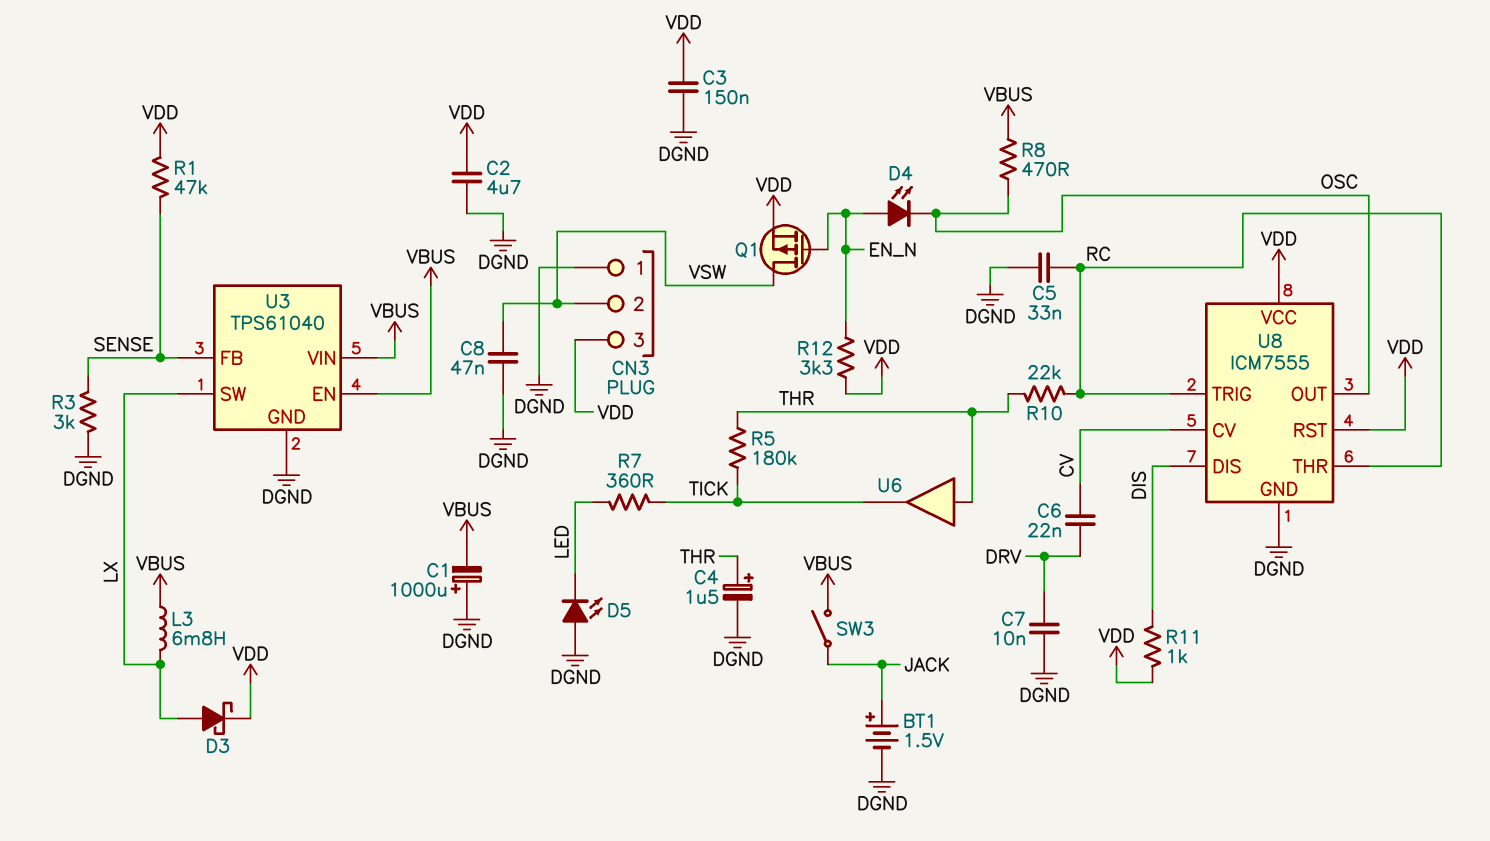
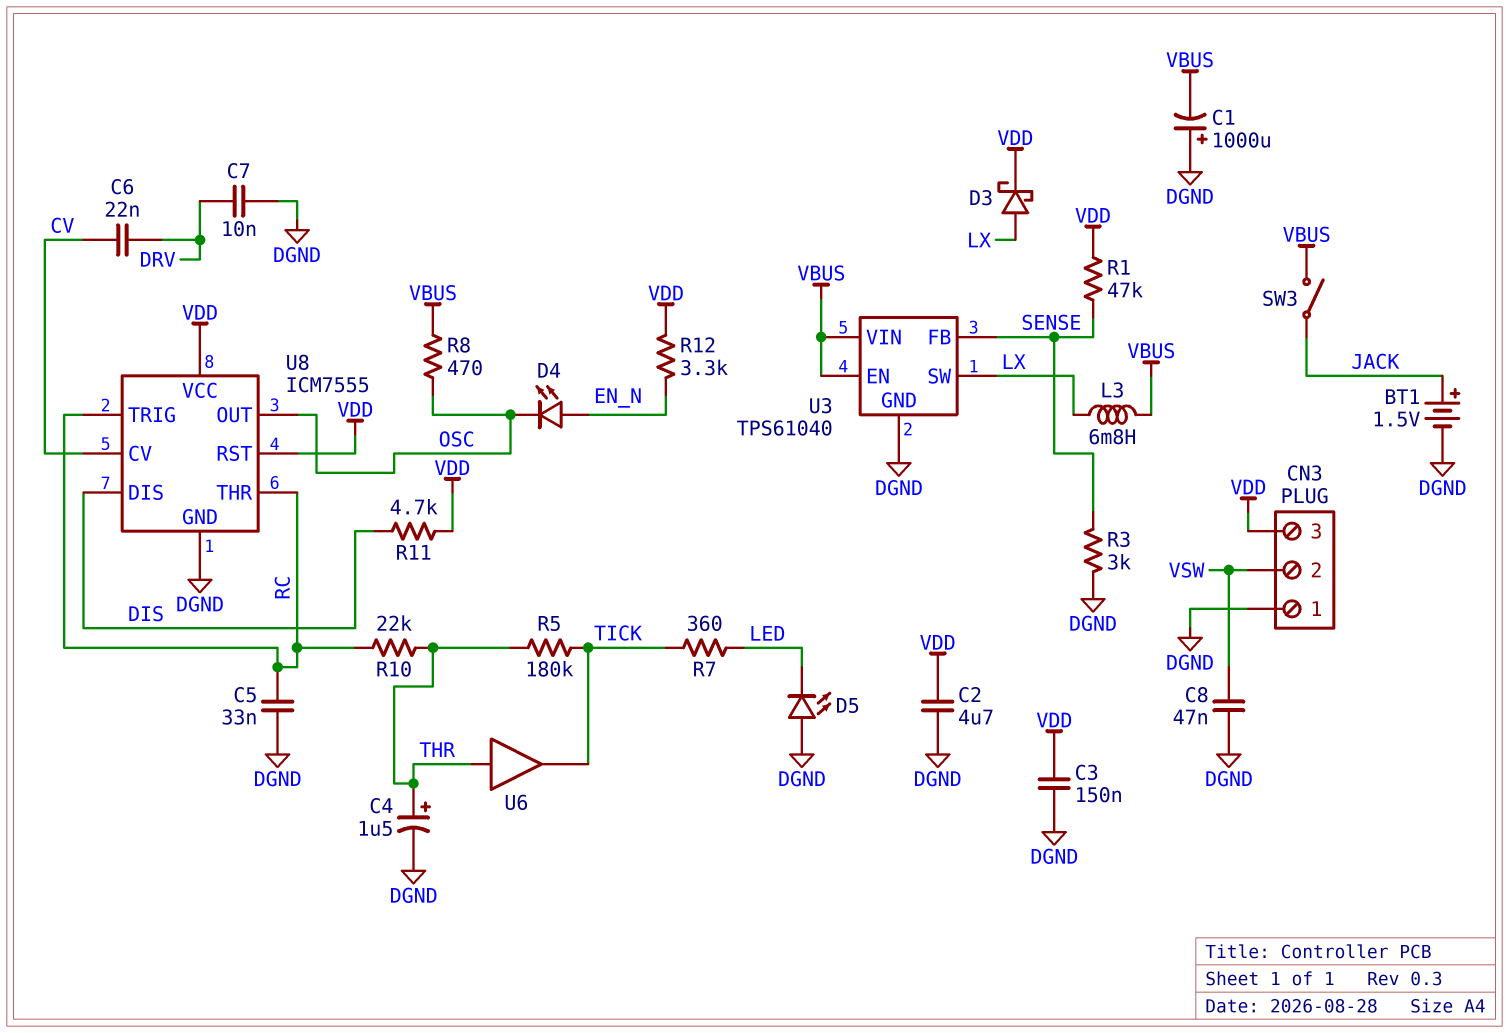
Q1: PMOS (G EN_N, D VSW, S VDD) -> none
R11: 1k (DIS, VDD) -> 4.7k (DIS, VDD)

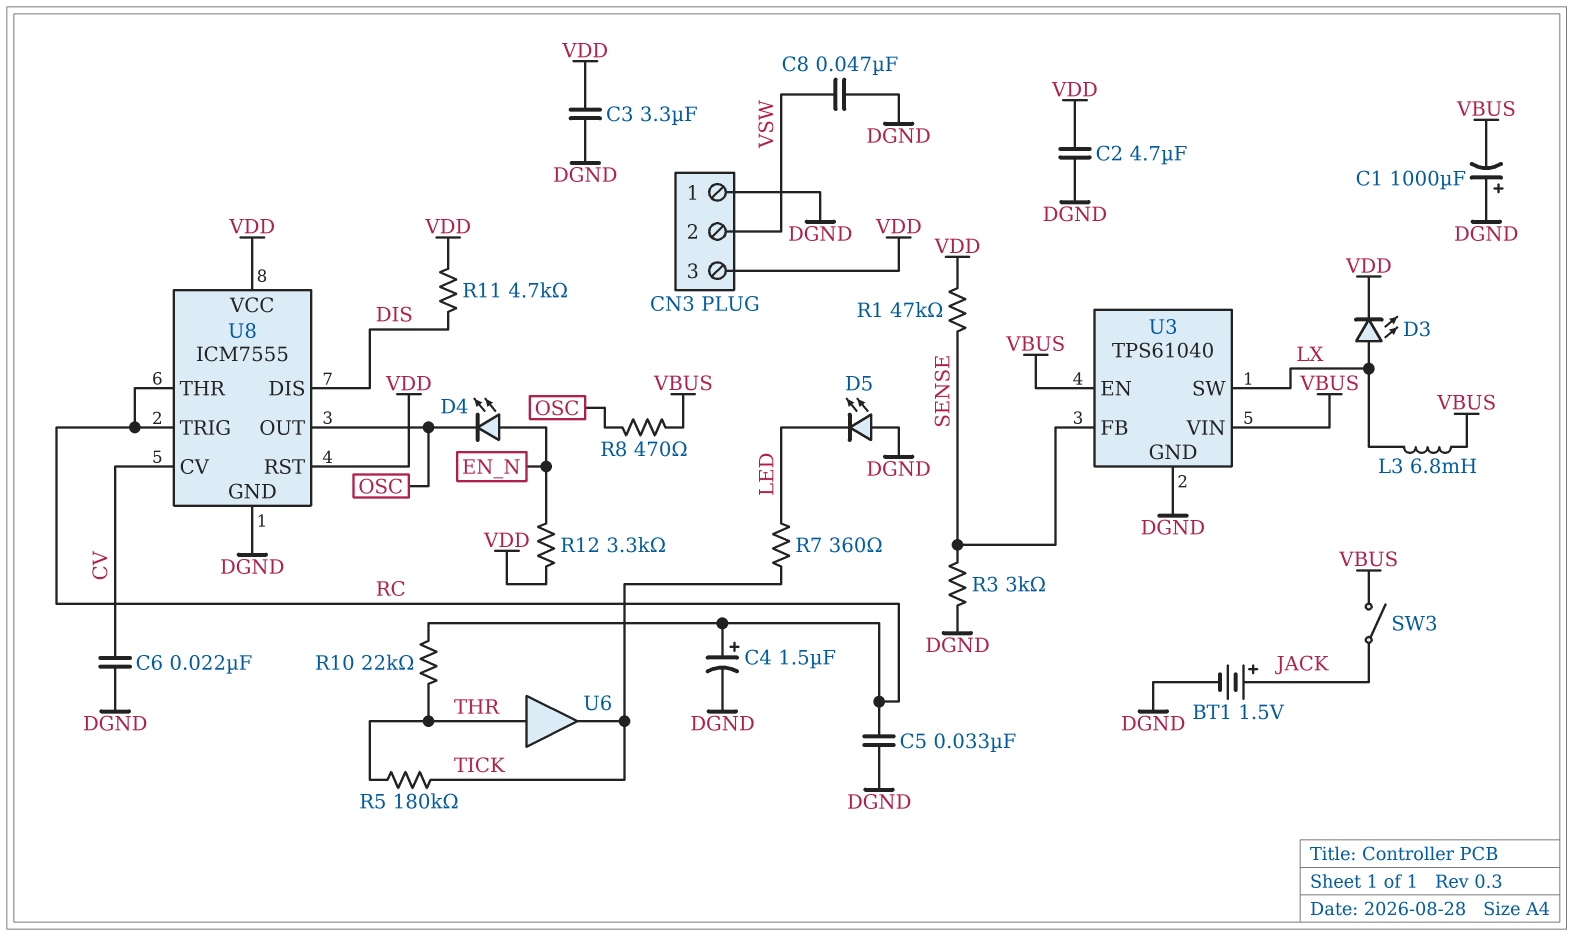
C3: 150nF (DGND, VDD) -> 3.3uF (DGND, VDD)
C4: 1.5uF (plus THR, minus DGND) -> 1.5uF (plus RC, minus DGND)
C6: 22nF (CV, DRV) -> 22nF (CV, DGND)
C7: 10nF (DGND, DRV) -> none
D3: schottky (A LX, K VDD) -> LED (A LX, K VDD)

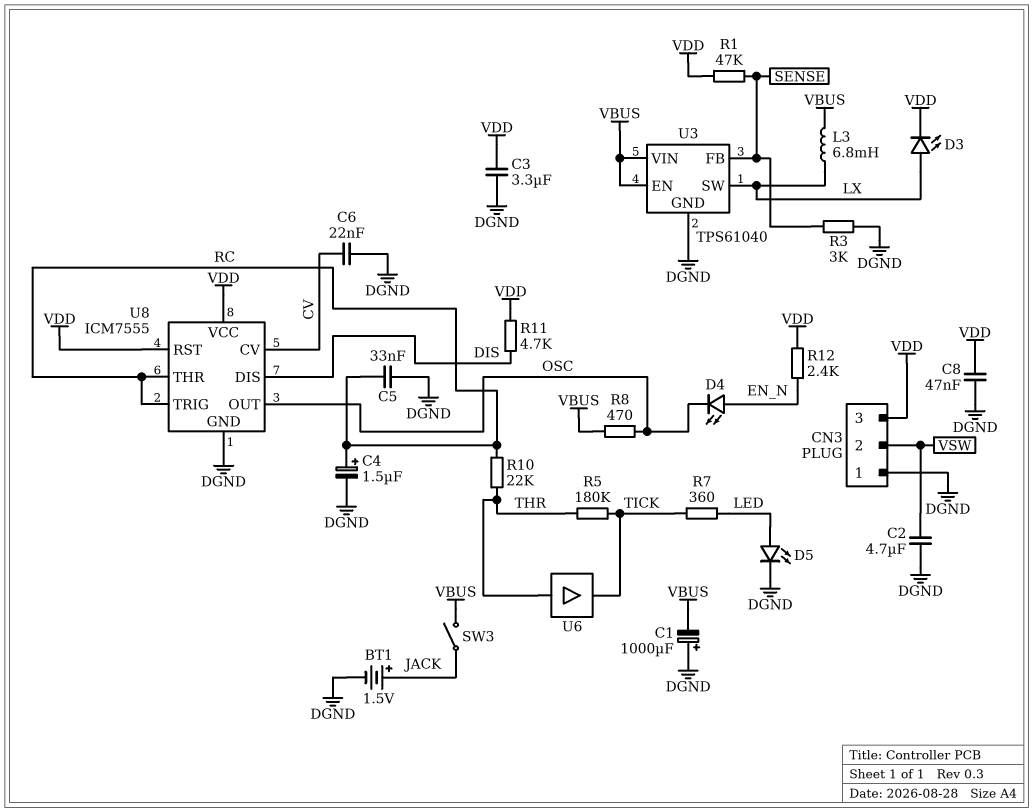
C2: 4.7uF (DGND, VDD) -> 4.7uF (DGND, VSW)
C8: 47nF (DGND, VSW) -> 47nF (DGND, VDD)
D5: LED (A DGND, K LED) -> LED (A LED, K DGND)
R12: 3.3k (EN_N, VDD) -> 2.4k (EN_N, VDD)

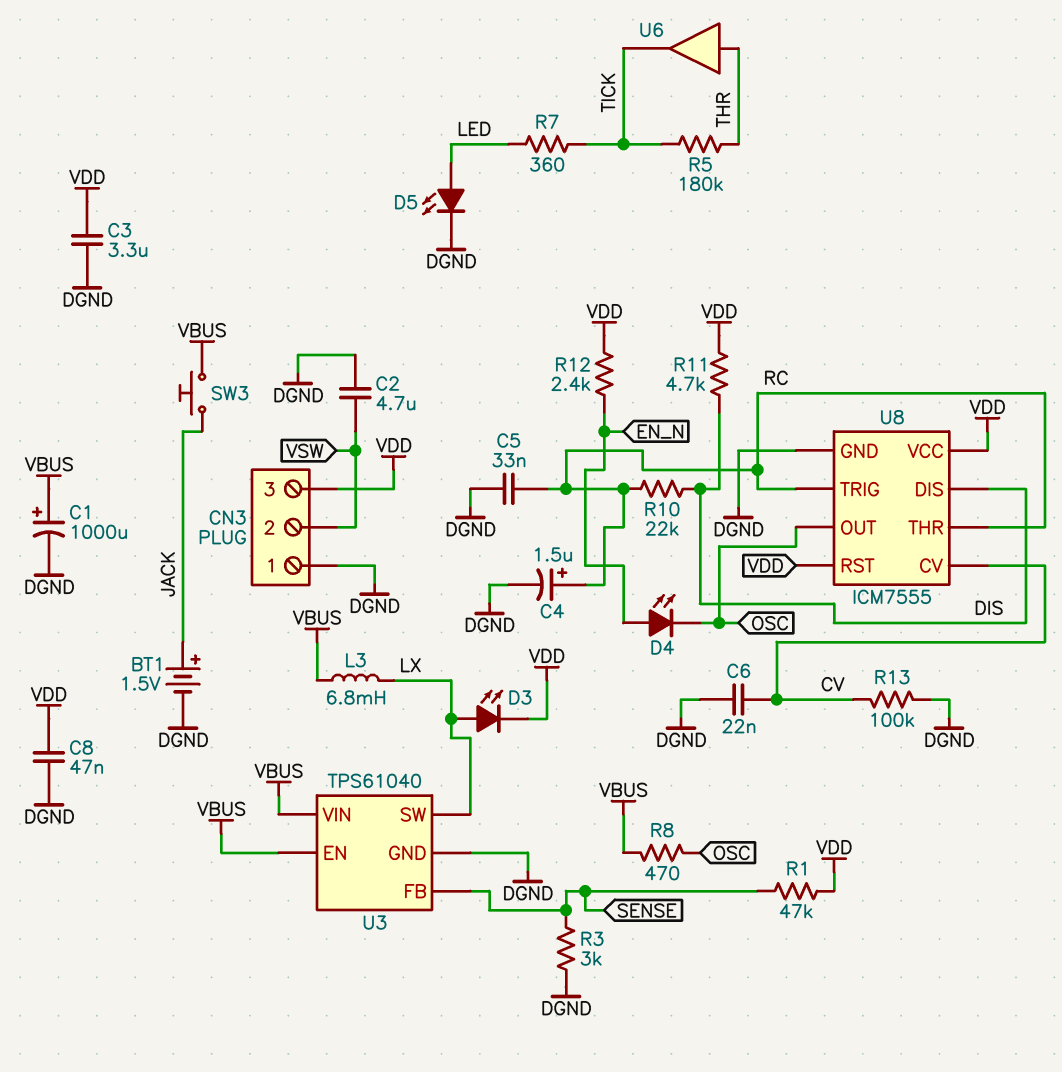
C1: 1000uF (plus DGND, minus VBUS) -> 1000uF (plus VBUS, minus DGND)
R10: 22k (RC, THR) -> 22k (DIS, RC)
R13: none -> 100k (CV, DGND)
SW3: switch (JACK, VBUS) -> button (JACK, VBUS)

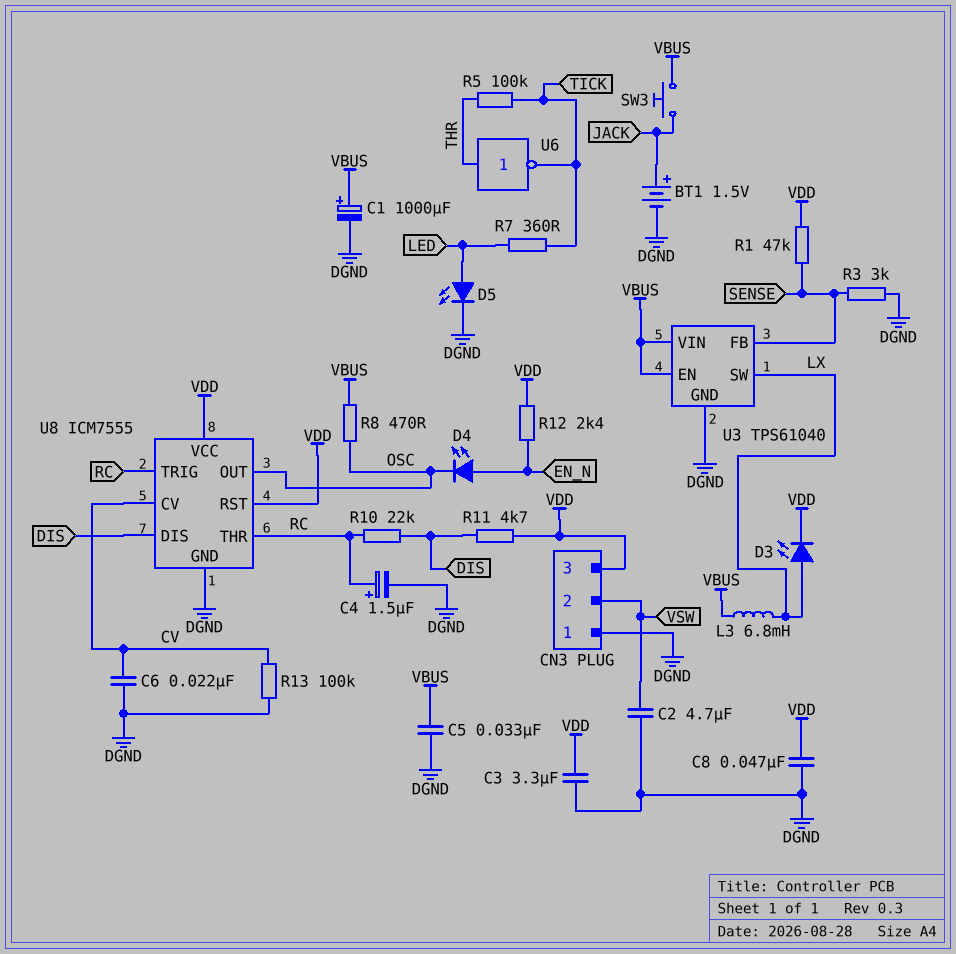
C5: 33nF (DGND, RC) -> 33nF (DGND, VBUS)
R5: 180k (THR, TICK) -> 100k (THR, TICK)
U6: buffer (in THR, out TICK) -> NOT (in THR, out TICK)

